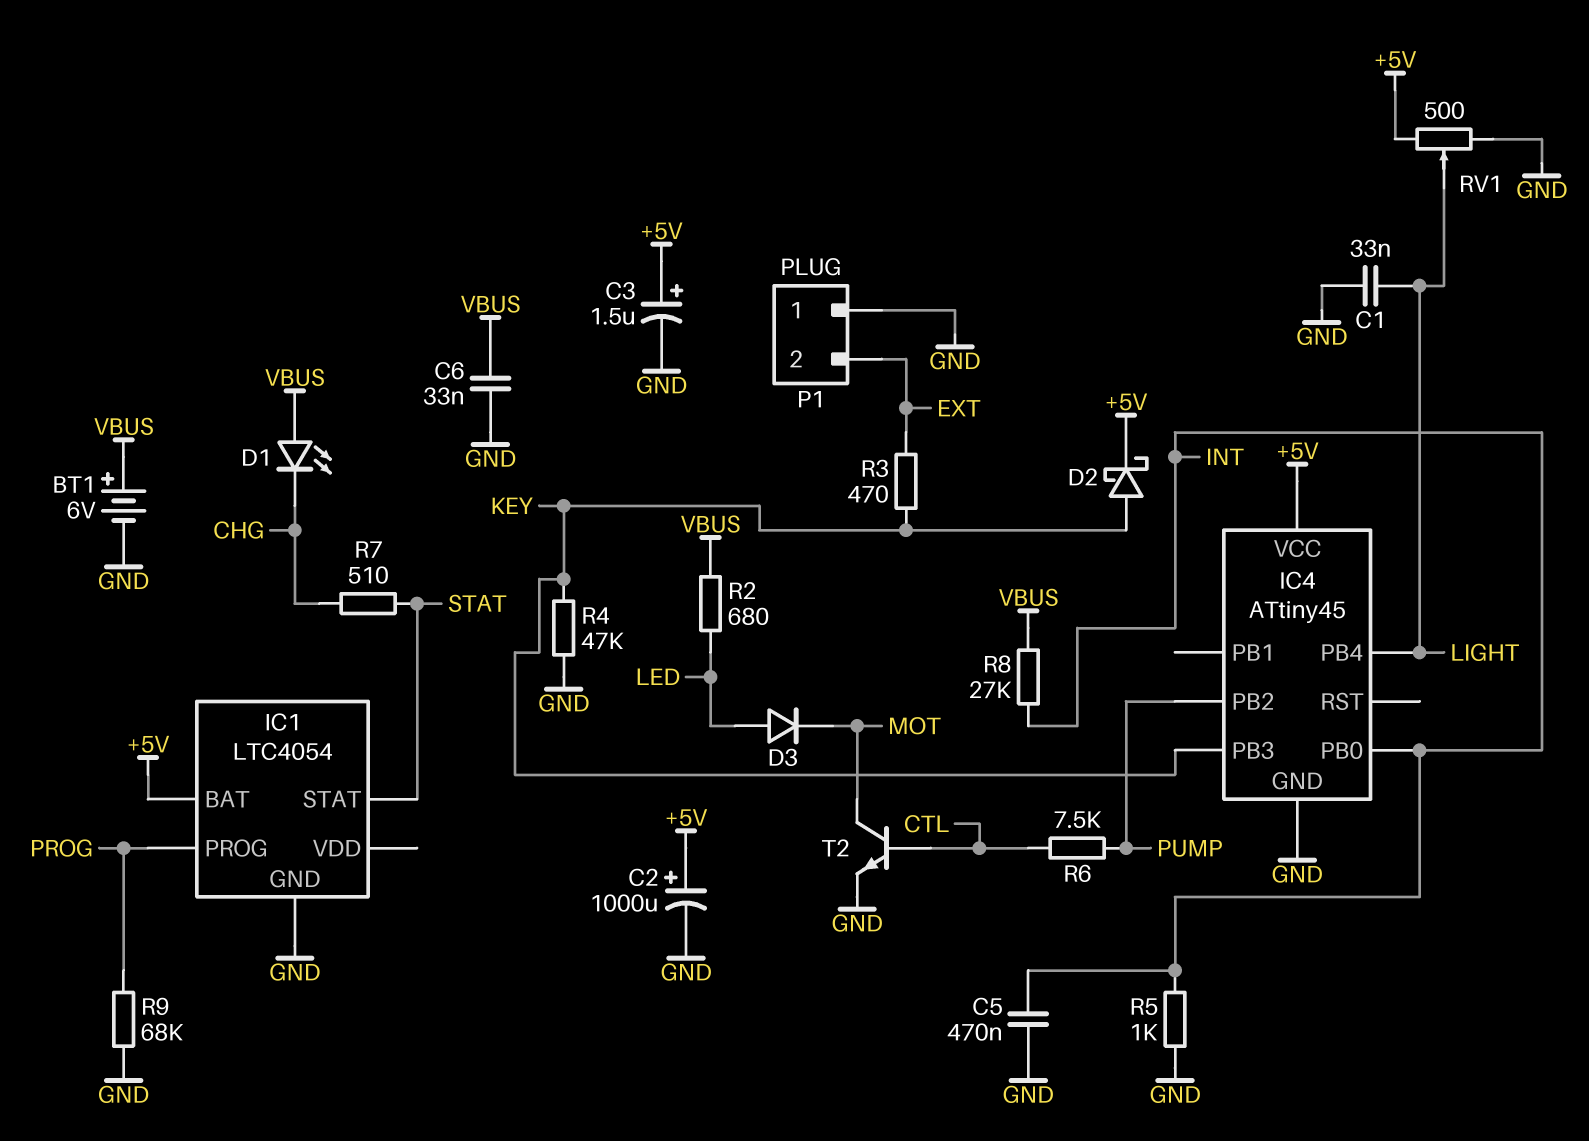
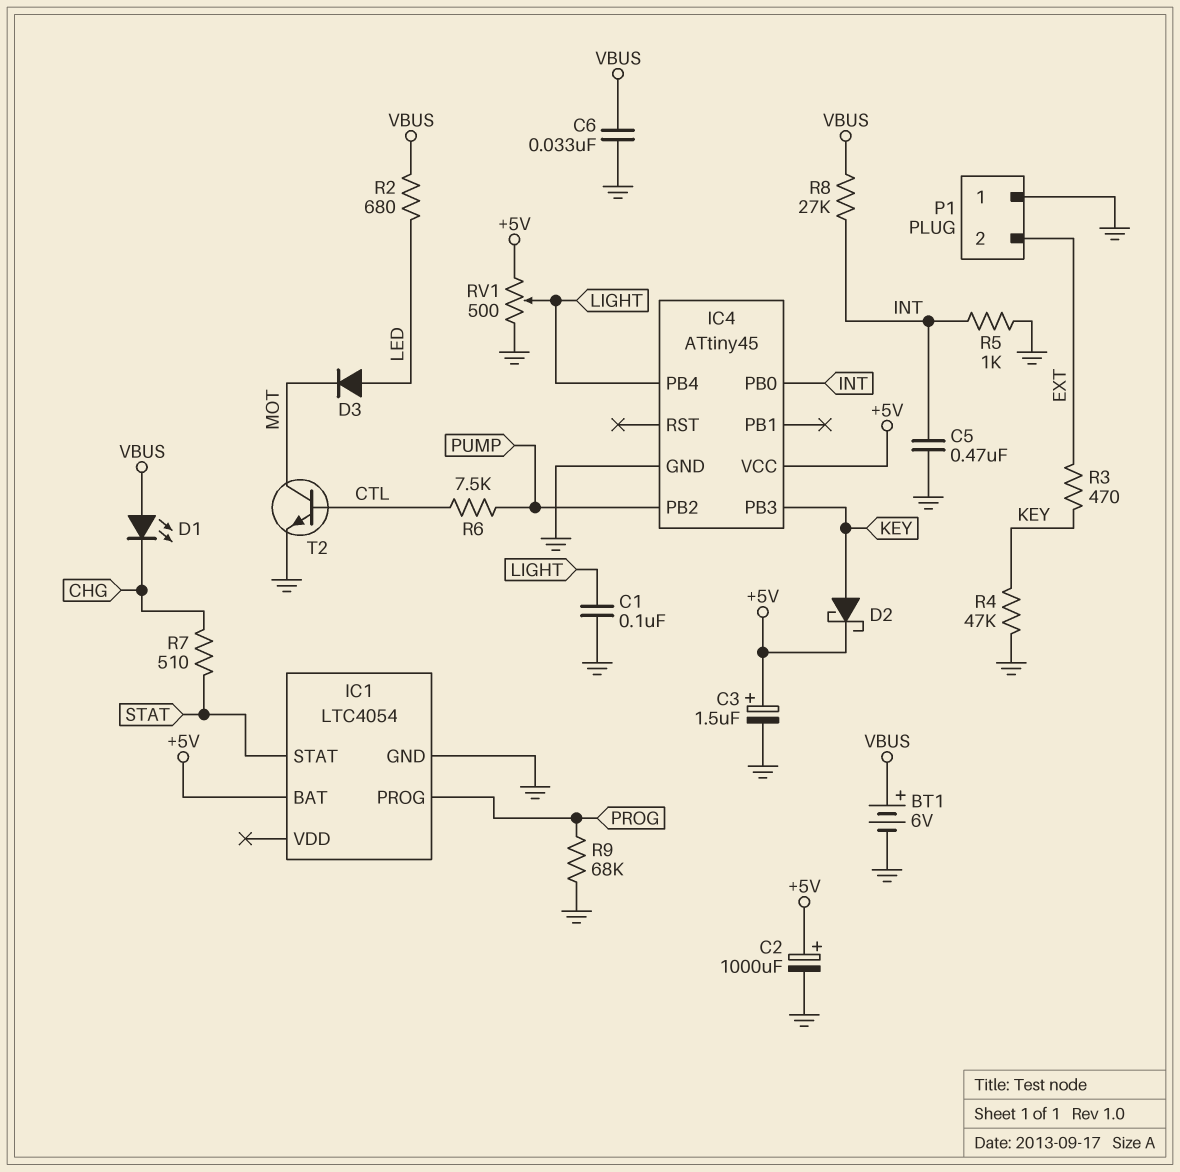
C1: 33nF (GND, LIGHT) -> 100nF (GND, LIGHT)

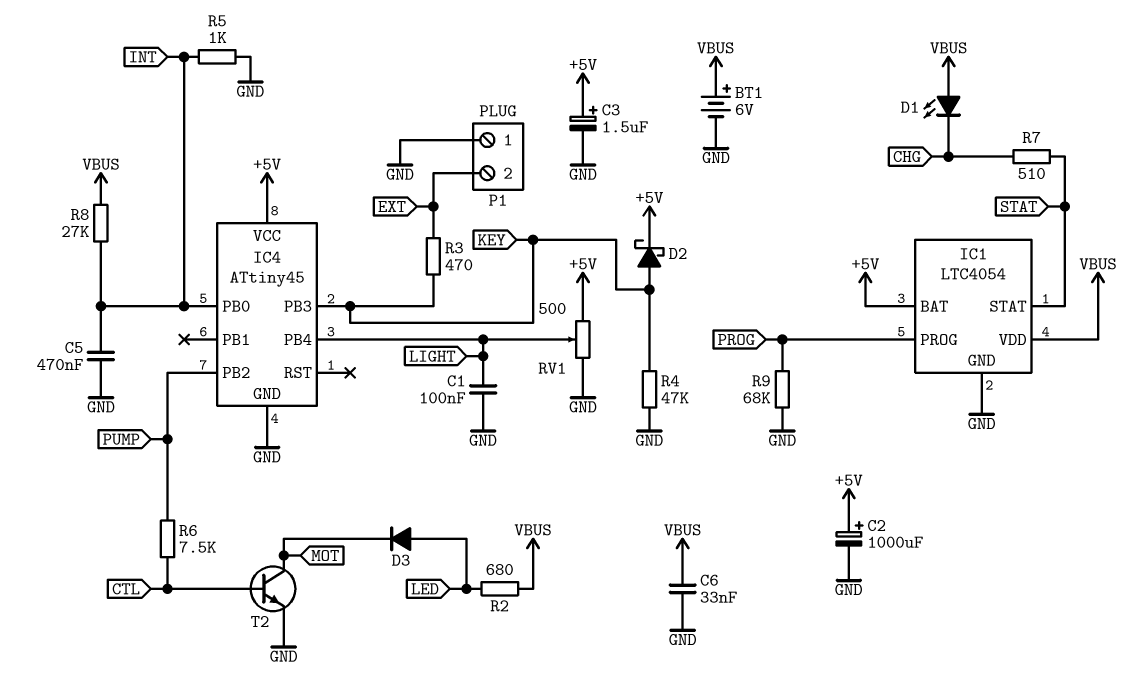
IC1 pin VDD: none -> VBUS

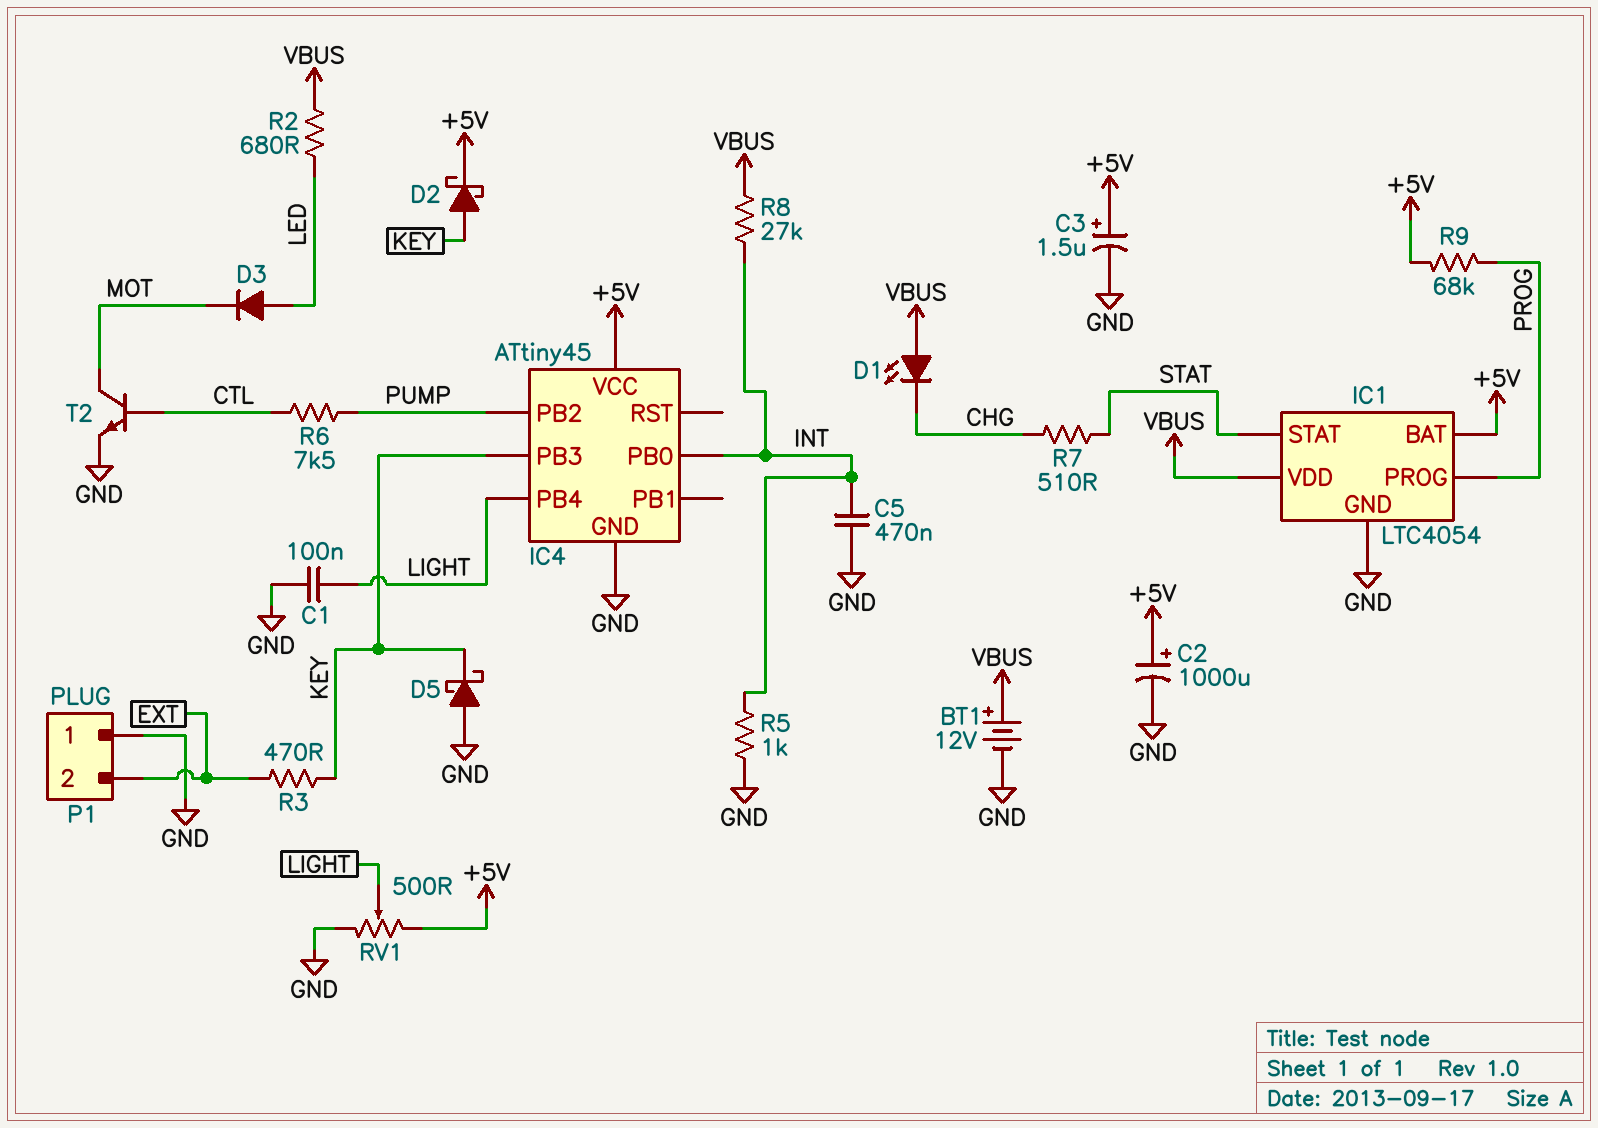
BT1: 6V (plus VBUS, minus GND) -> 12V (plus VBUS, minus GND)
C6: 33nF (GND, VBUS) -> none
D5: none -> schottky (A GND, K KEY)
R4: 47k (GND, KEY) -> none
R9: 68k (GND, PROG) -> 68k (+5V, PROG)

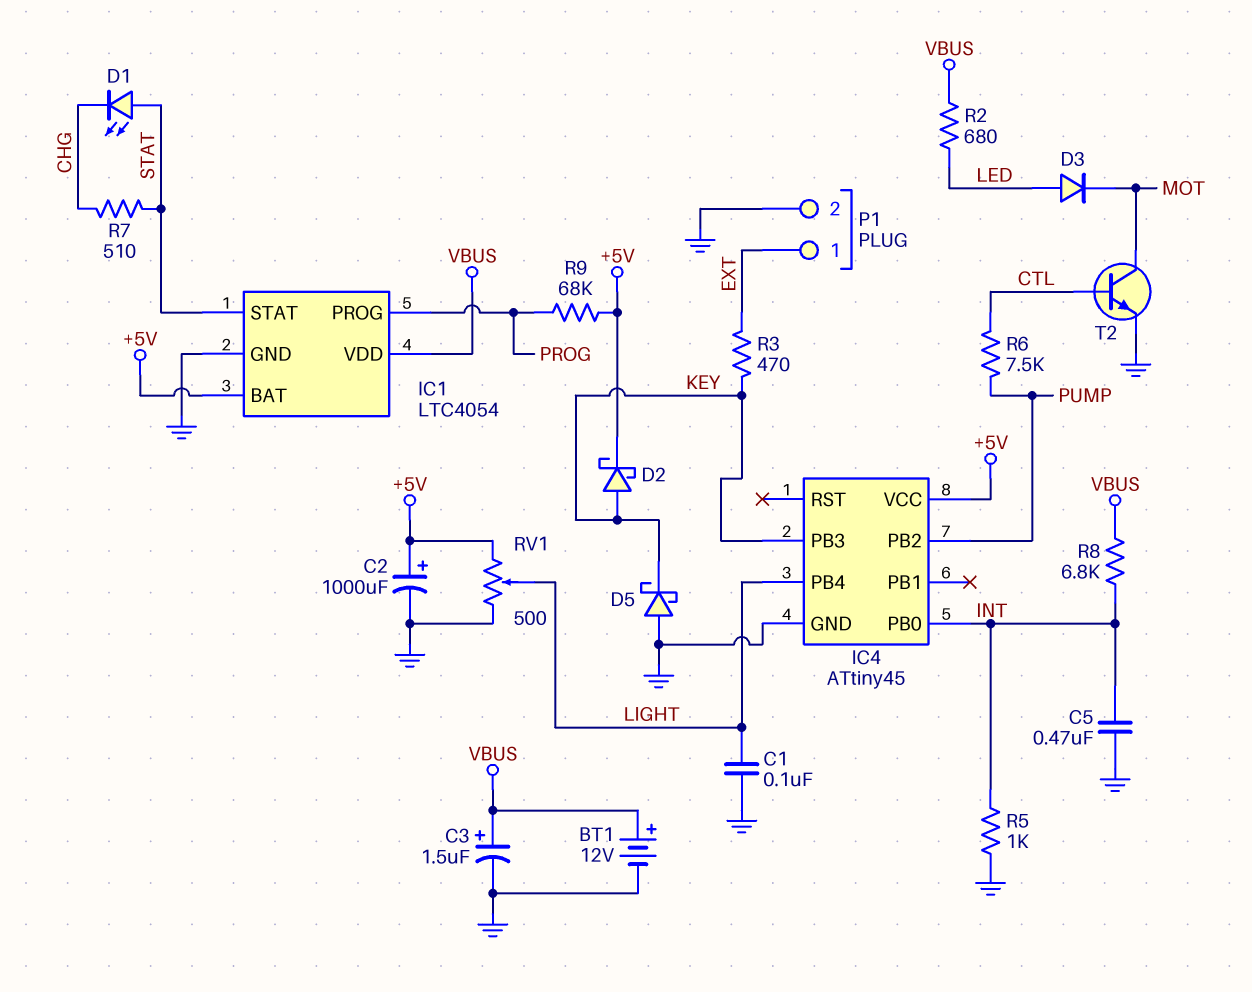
C3: 1.5uF (plus +5V, minus GND) -> 1.5uF (plus VBUS, minus GND)
D1: LED (A VBUS, K CHG) -> LED (A STAT, K CHG)
P1 pin 1: GND -> EXT
P1 pin 2: EXT -> GND
R8: 27k (INT, VBUS) -> 6.8k (INT, VBUS)

